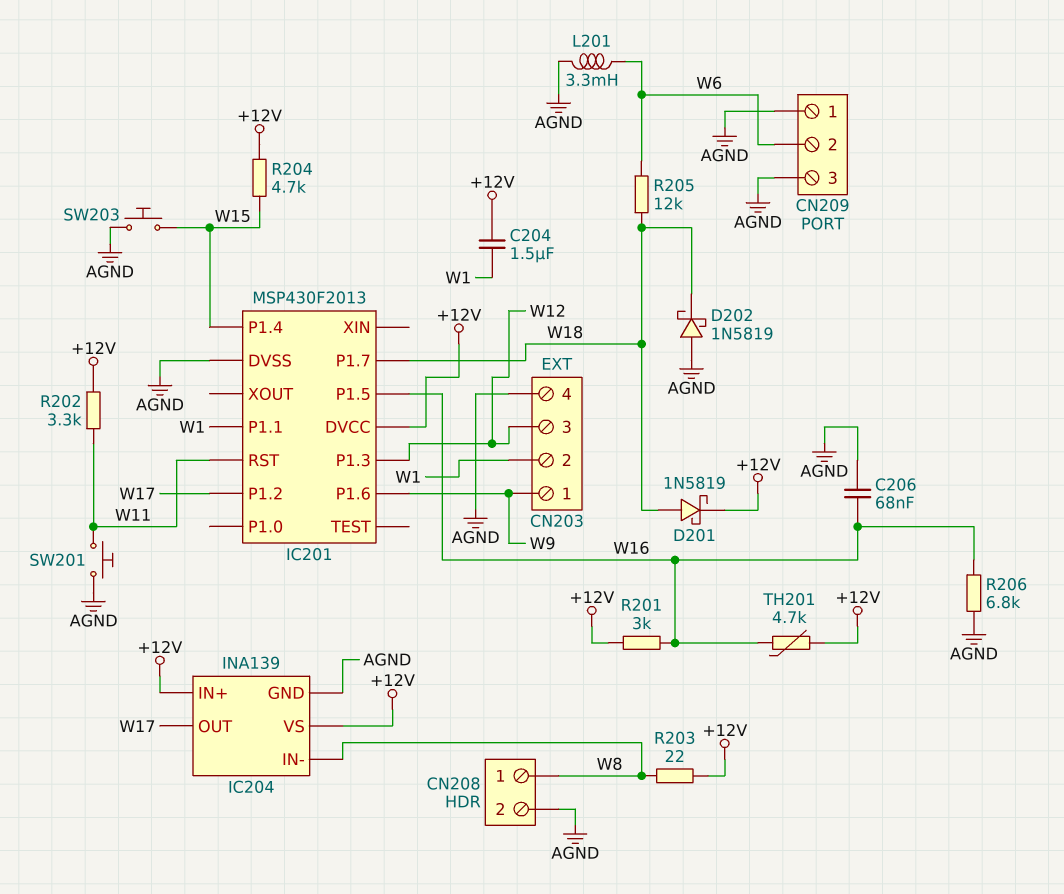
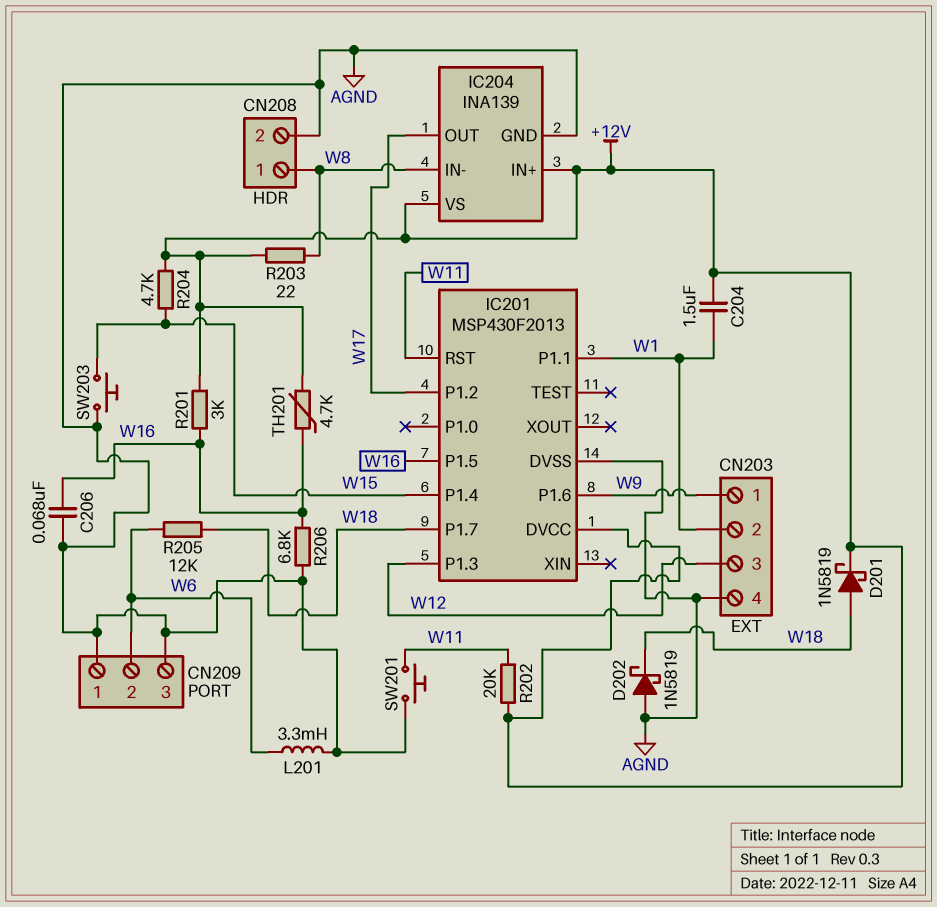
R202: 3.3k (+12V, W11) -> 20k (+12V, W11)

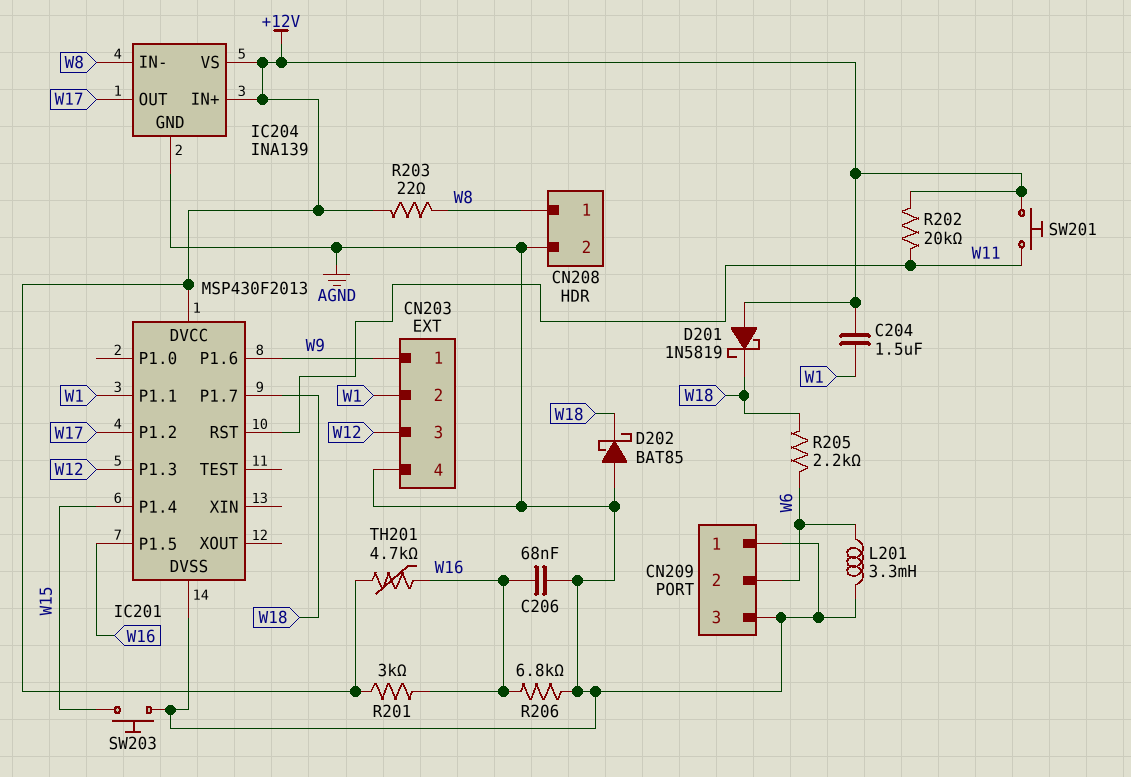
D201: schottky 1N5819 (A W18, K +12V) -> schottky 1N5819 (A +12V, K W18)
D202: schottky 1N5819 (A AGND, K W18) -> schottky BAT85 (A AGND, K W18)
R204: 4.7k (+12V, W15) -> none
R205: 12k (W6, W18) -> 2.2k (W6, W18)
SW201: button (AGND, W11) -> button (+12V, W11)

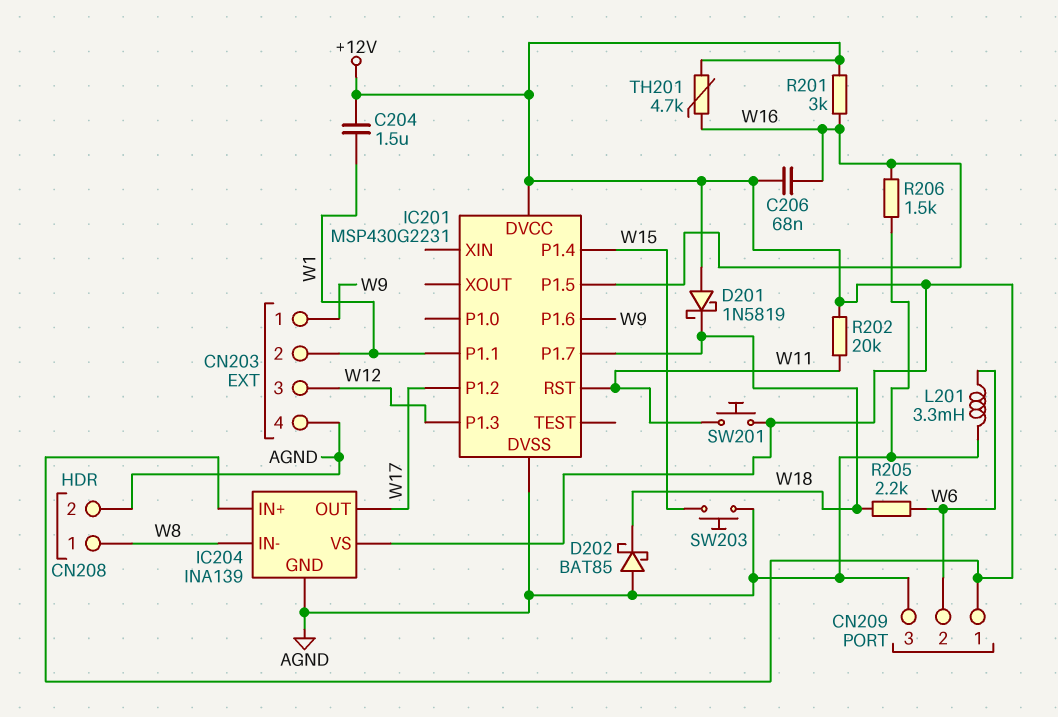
C206: 68nF (AGND, W16) -> 68nF (+12V, W16)
CN209 pin 1: AGND -> +12V
IC201: MSP430F2013 -> MSP430G2231
R203: 22 (+12V, W8) -> none
R206: 6.8k (AGND, W16) -> 1.5k (AGND, W16)

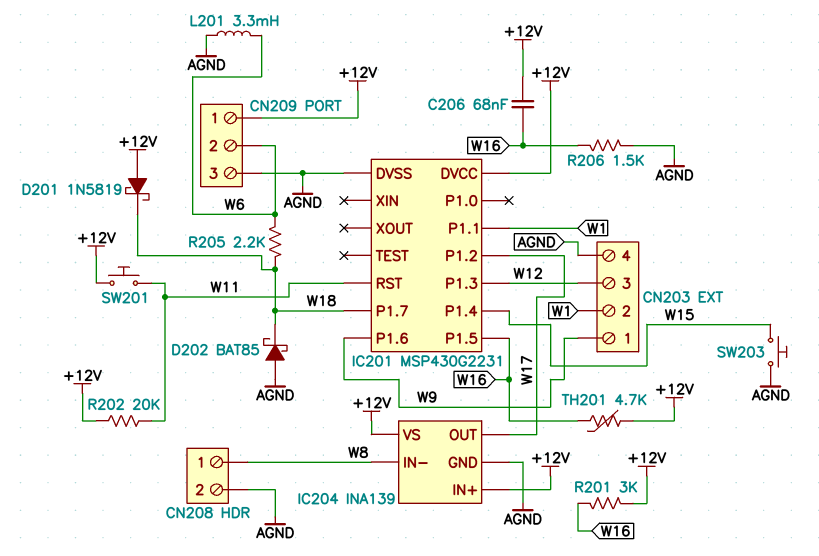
C204: 1.5uF (+12V, W1) -> none

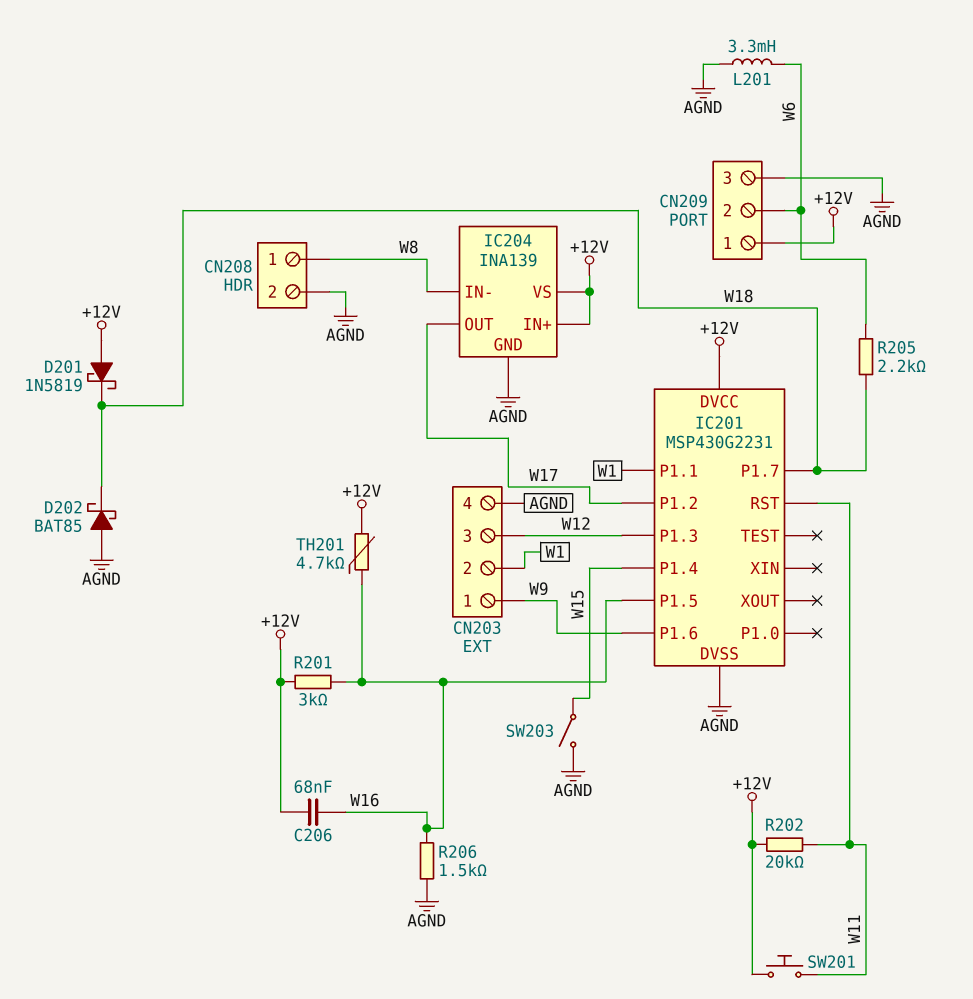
SW203: button (AGND, W15) -> switch (AGND, W15)

